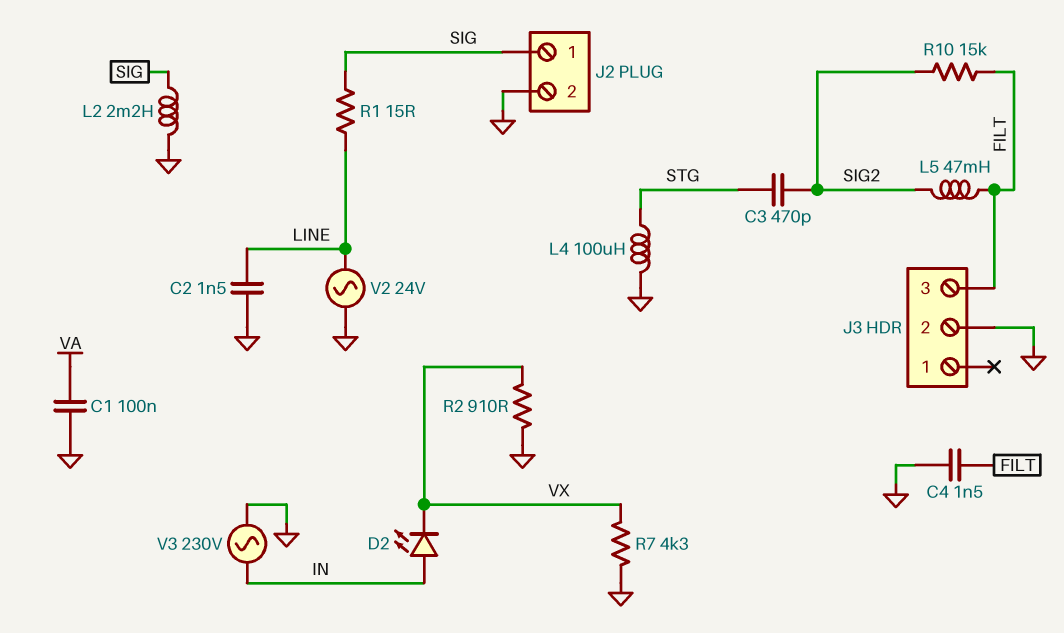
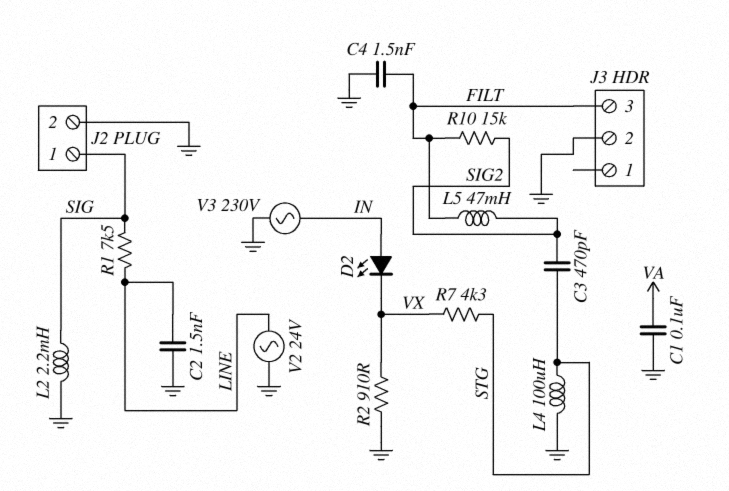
R1: 15 (LINE, SIG) -> 7.5k (LINE, SIG)
R7: 4.3k (GND, VX) -> 4.3k (STG, VX)

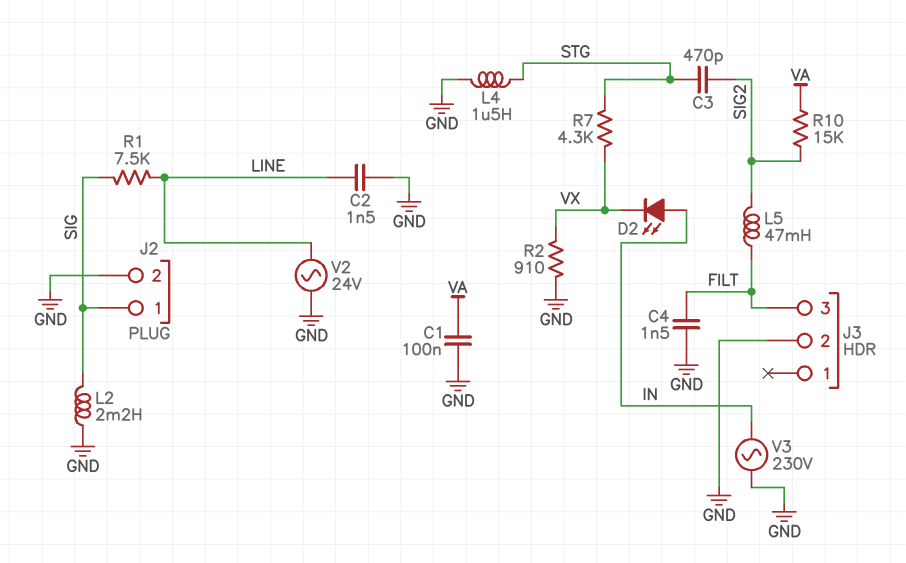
L4: 100uH (GND, STG) -> 1.5uH (GND, STG)
R10: 15k (FILT, SIG2) -> 15k (SIG2, VA)

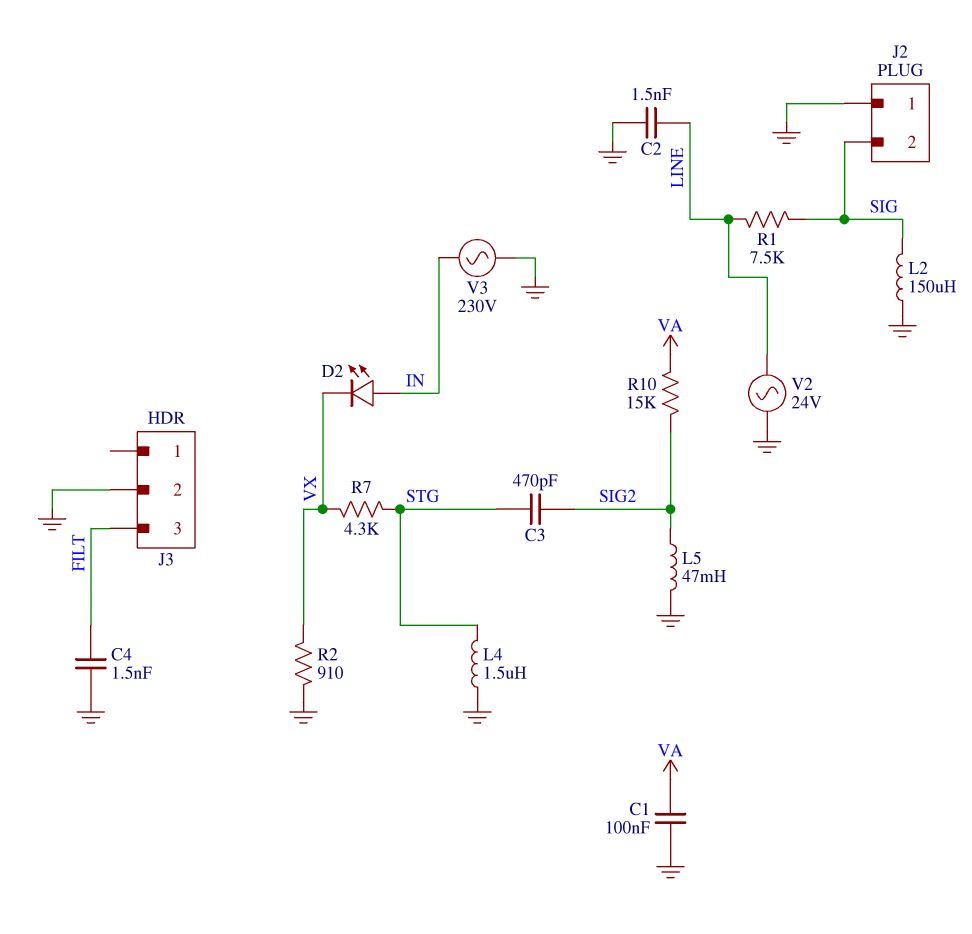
J2 pin 1: SIG -> GND
J2 pin 2: GND -> SIG
L2: 2.2mH (GND, SIG) -> 150uH (GND, SIG)
L5: 47mH (FILT, SIG2) -> 47mH (GND, SIG2)

